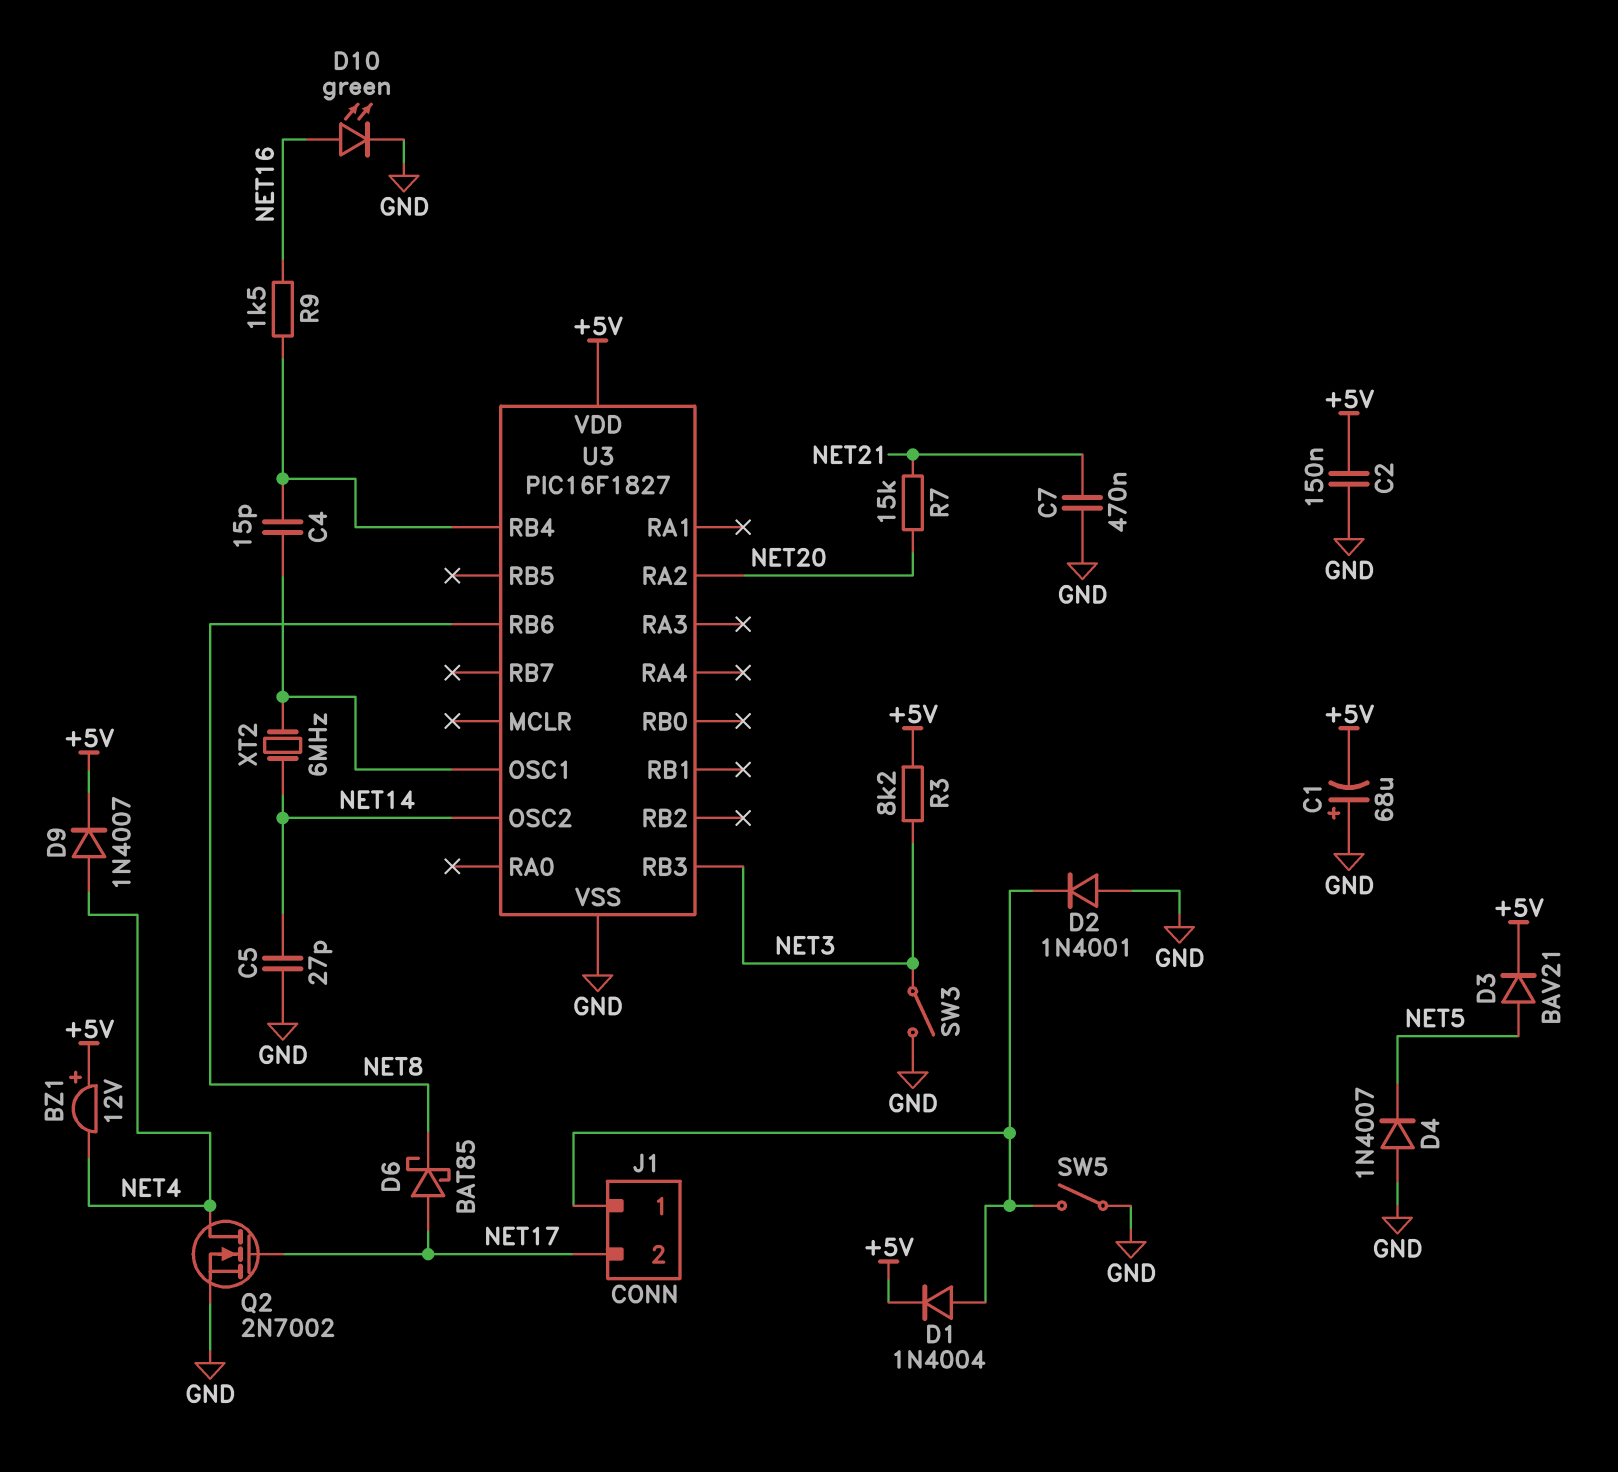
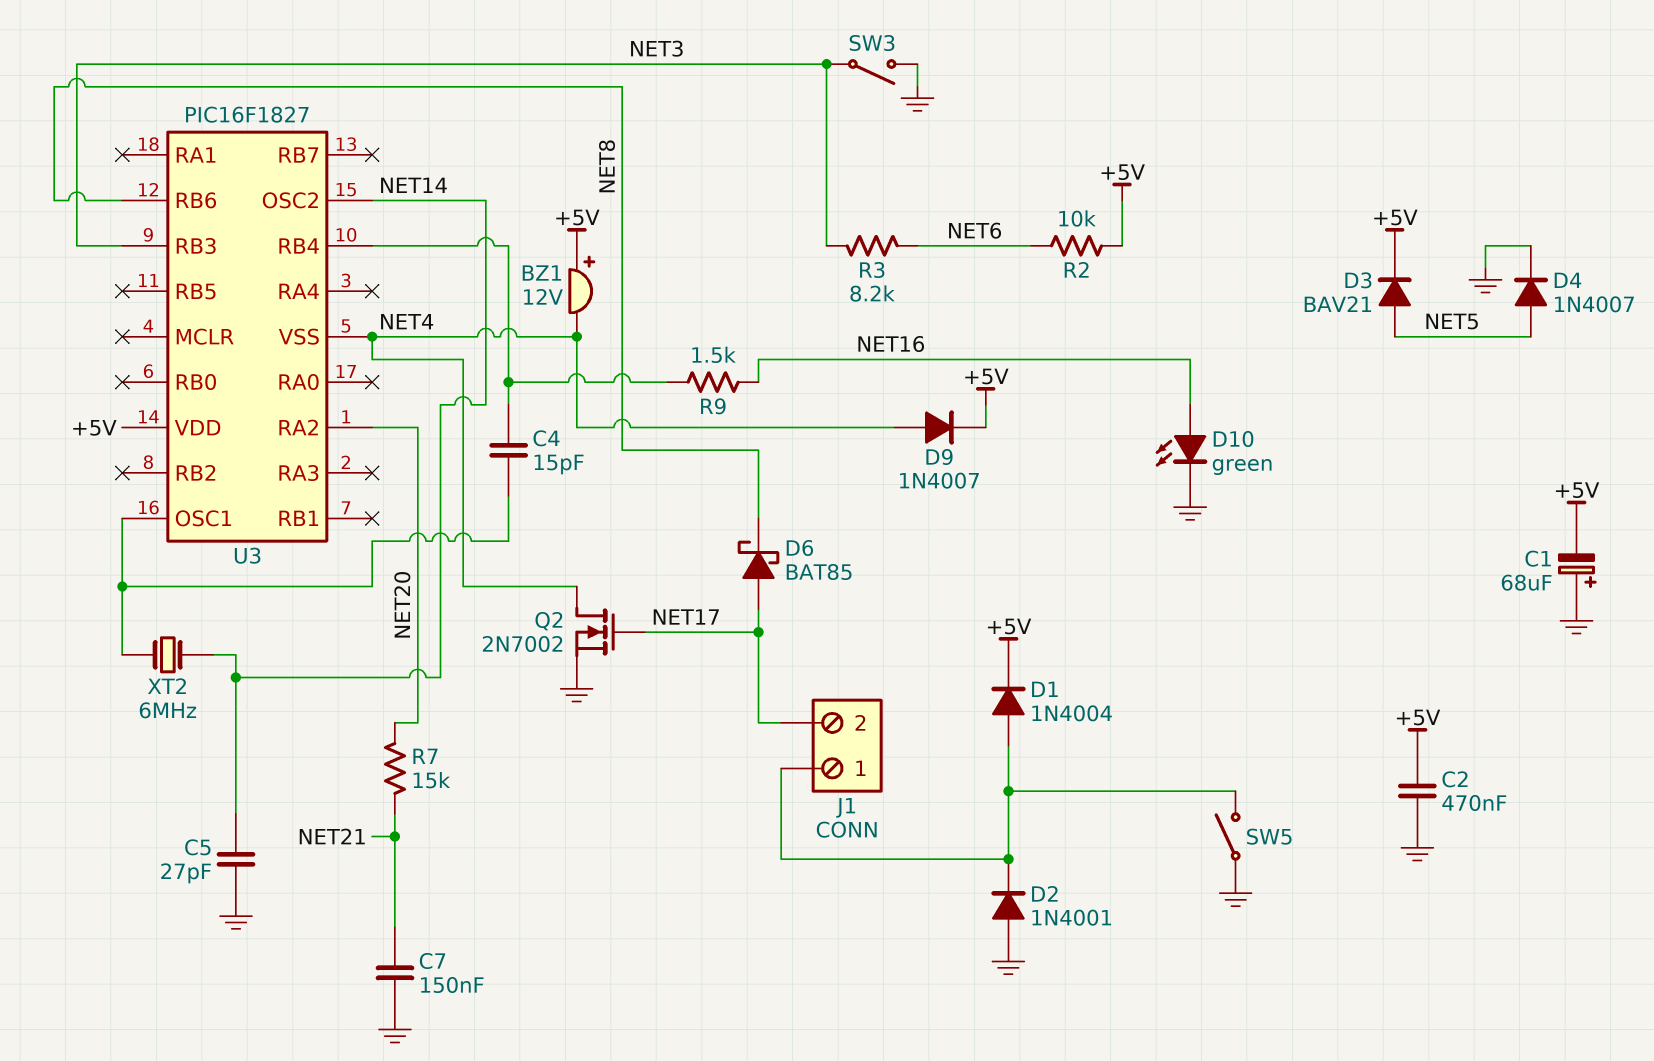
C2: 150nF (+5V, GND) -> 470nF (+5V, GND)
C7: 470nF (GND, NET21) -> 150nF (GND, NET21)
D4: diode 1N4007 (A GND, K NET5) -> diode 1N4007 (A NET5, K GND)
R2: none -> 10k (+5V, NET6)
R3: 8.2k (+5V, NET3) -> 8.2k (NET3, NET6)
U3 pin VSS: GND -> NET4

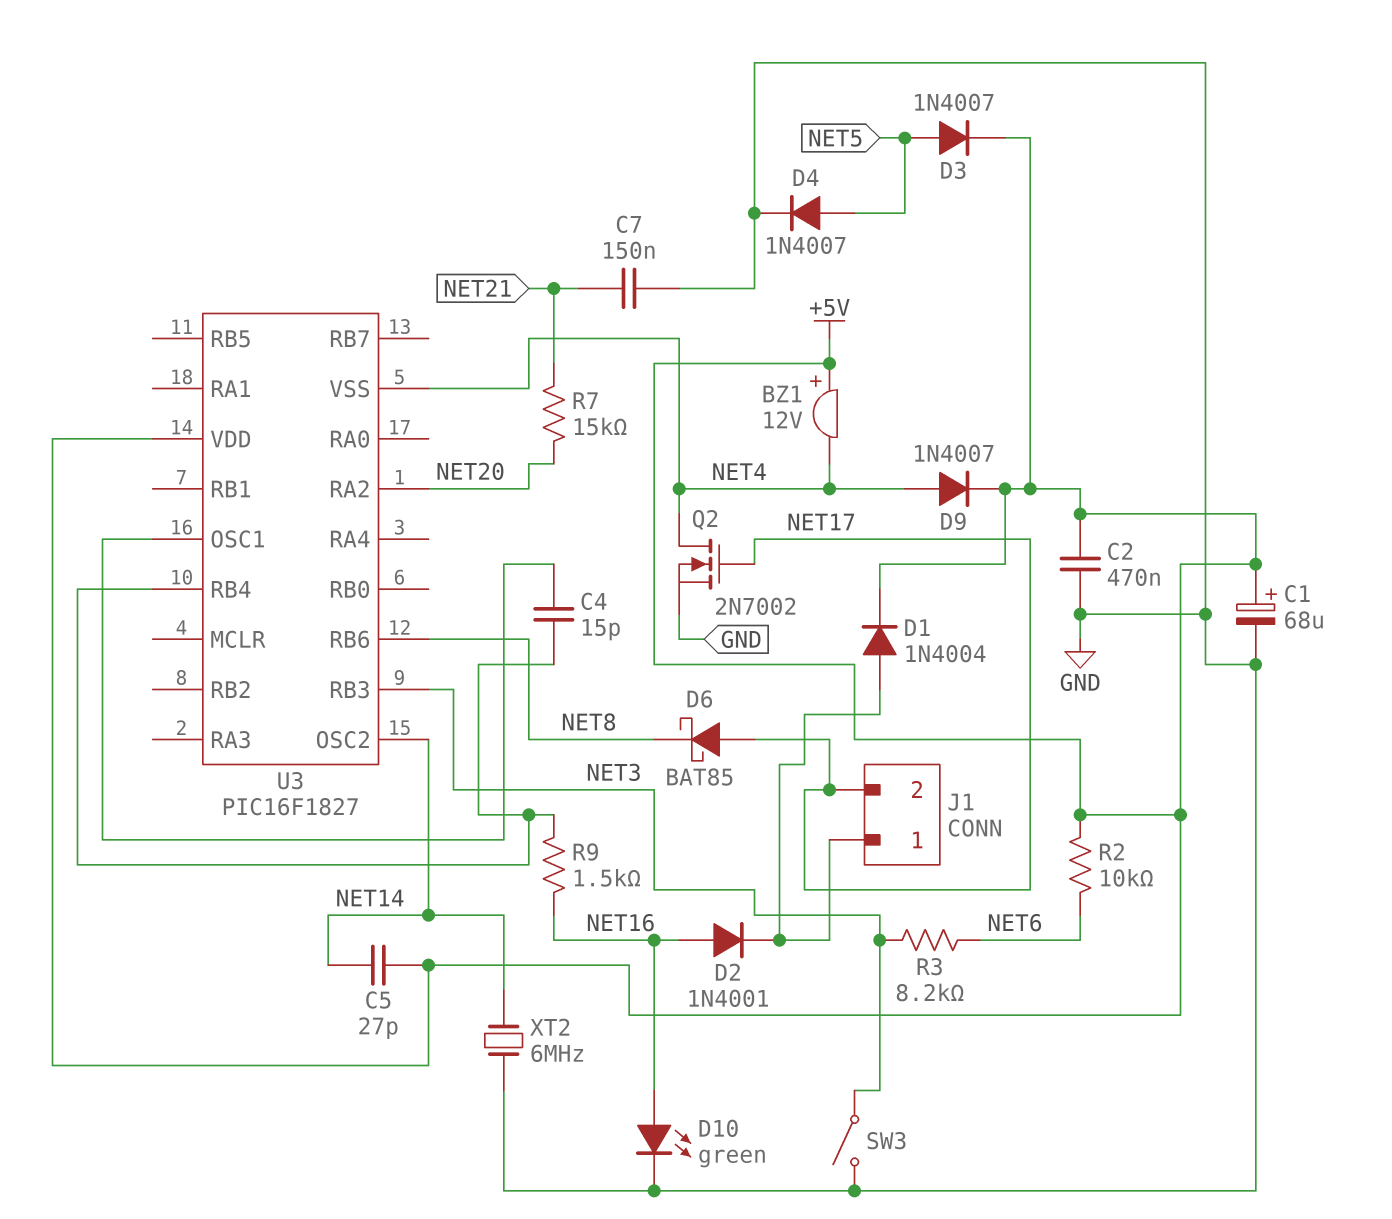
C1: 68uF (plus GND, minus +5V) -> 68uF (plus +5V, minus GND)
C5: 27pF (GND, NET14) -> 27pF (+5V, NET14)
D2: diode 1N4001 (A GND, K J1/1) -> diode 1N4001 (A NET16, K J1/1)
D3: diode BAV21 (A NET5, K +5V) -> diode 1N4007 (A NET5, K +5V)
SW5: switch (GND, J1/1) -> none
XT2: 6MHz (NET14, U3/OSC1) -> 6MHz (GND, NET14)

